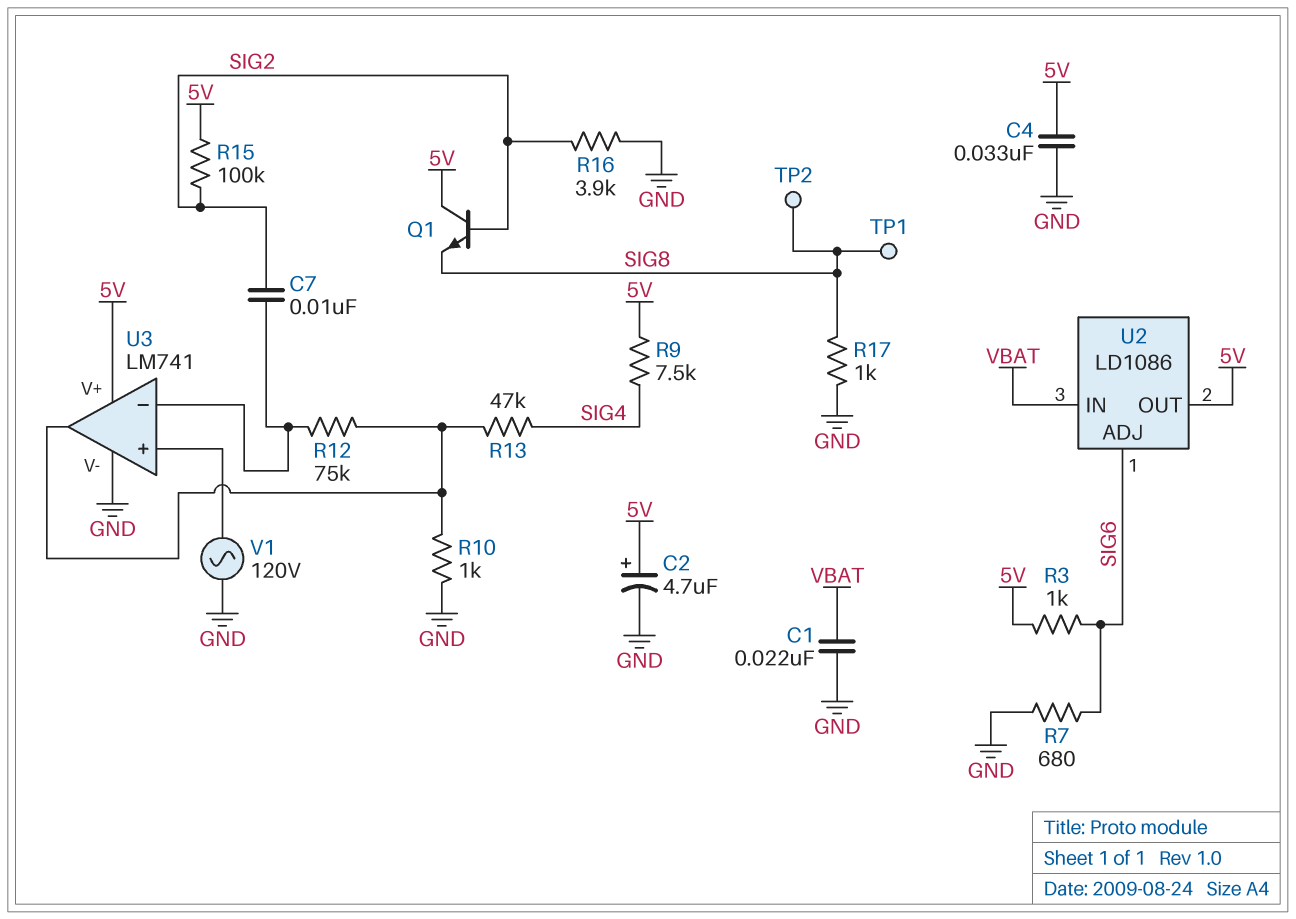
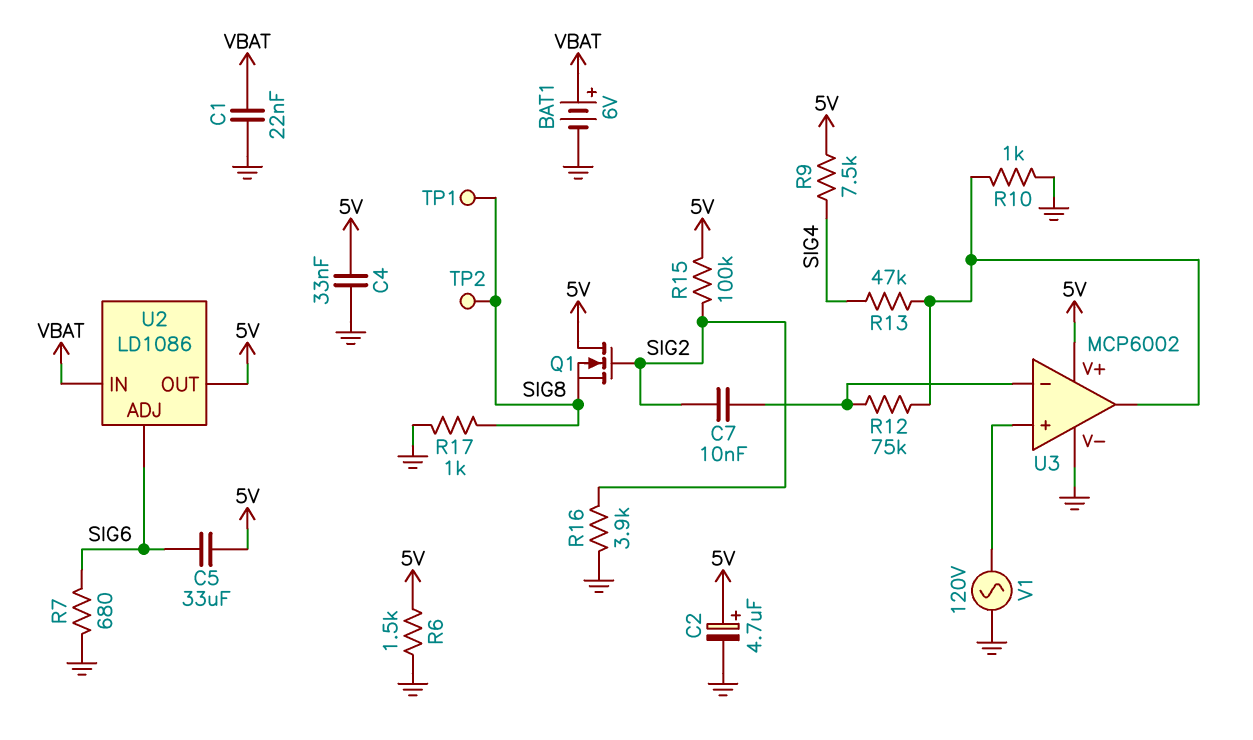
BAT1: none -> 6V (plus VBAT, minus GND)
C5: none -> 33uF (5V, SIG6)
Q1: NPN (B SIG2, C 5V, E SIG8) -> NMOS (G SIG2, D 5V, S SIG8)
R3: 1k (5V, SIG6) -> none
R6: none -> 1.5k (5V, GND)
U3: LM741 -> MCP6002

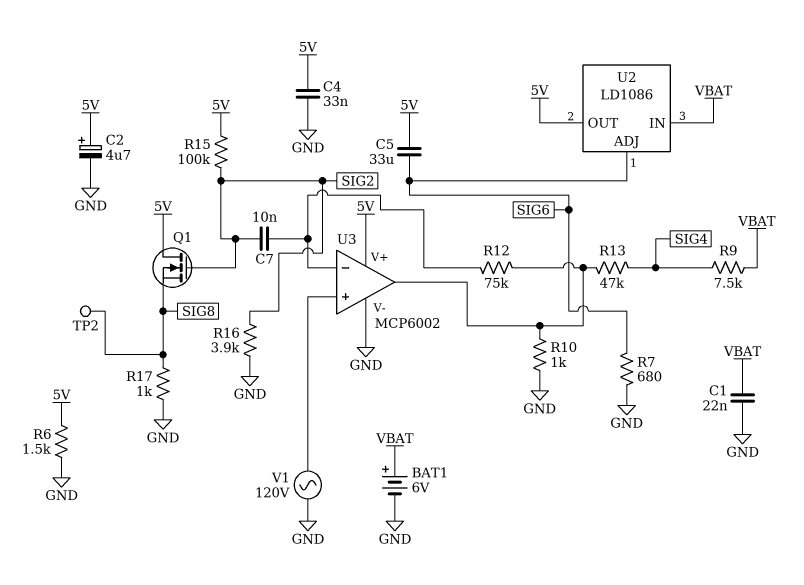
R9: 7.5k (5V, SIG4) -> 7.5k (SIG4, VBAT)
TP1: test point (SIG8) -> none

